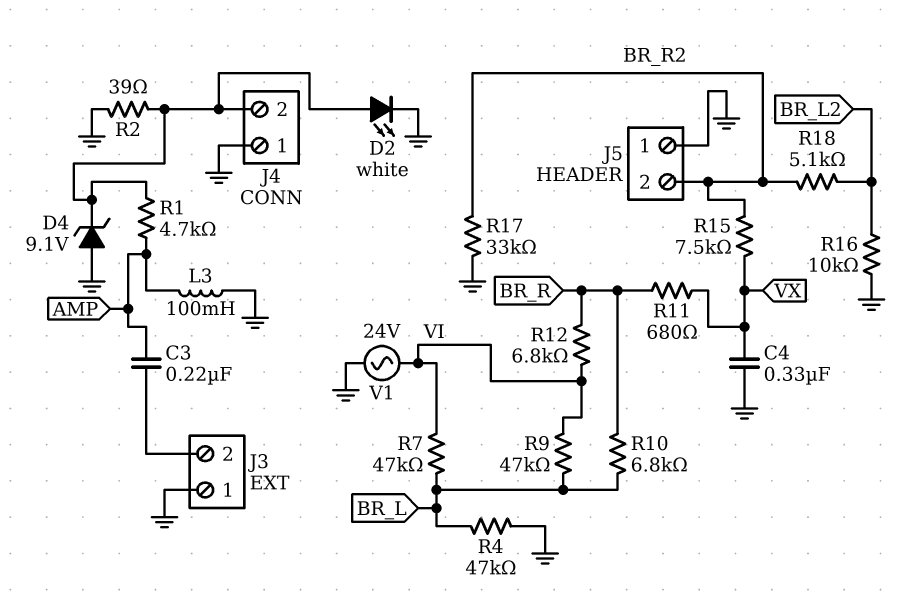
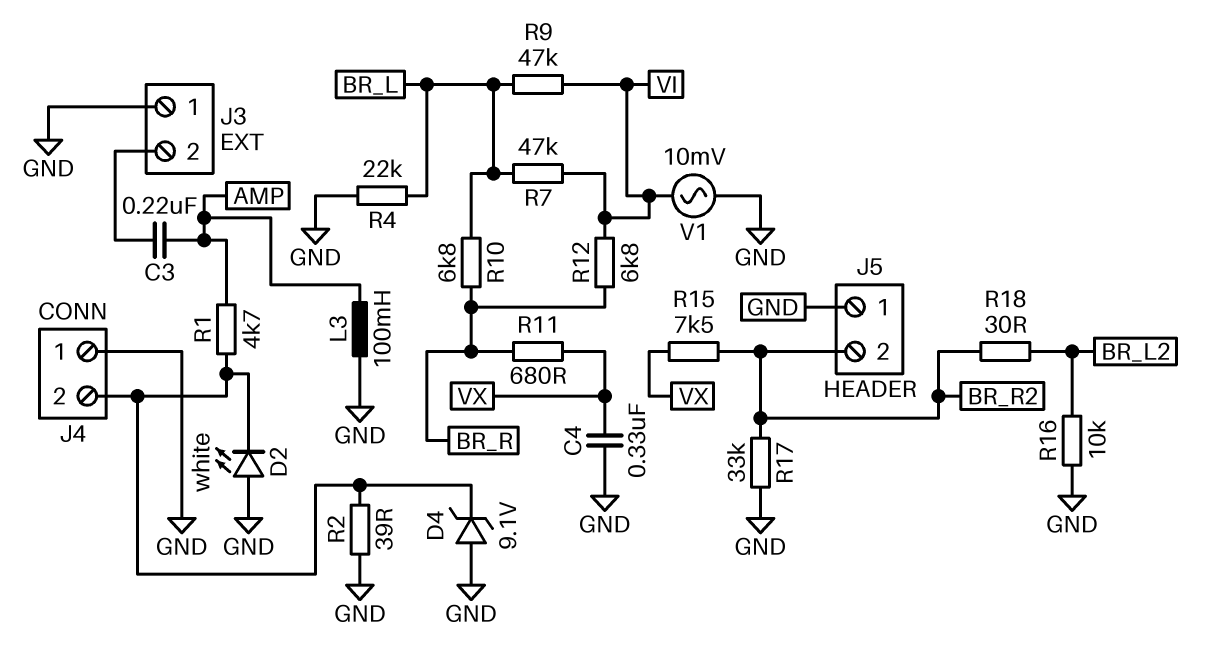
D2: LED white (A J4/2, K GND) -> LED white (A GND, K J4/2)
R4: 47k (BR_L, GND) -> 22k (BR_L, GND)
R18: 5.1k (BR_L2, BR_R2) -> 30 (BR_L2, BR_R2)
V1: AC 24V (GND, VI) -> AC 10mV (GND, VI)

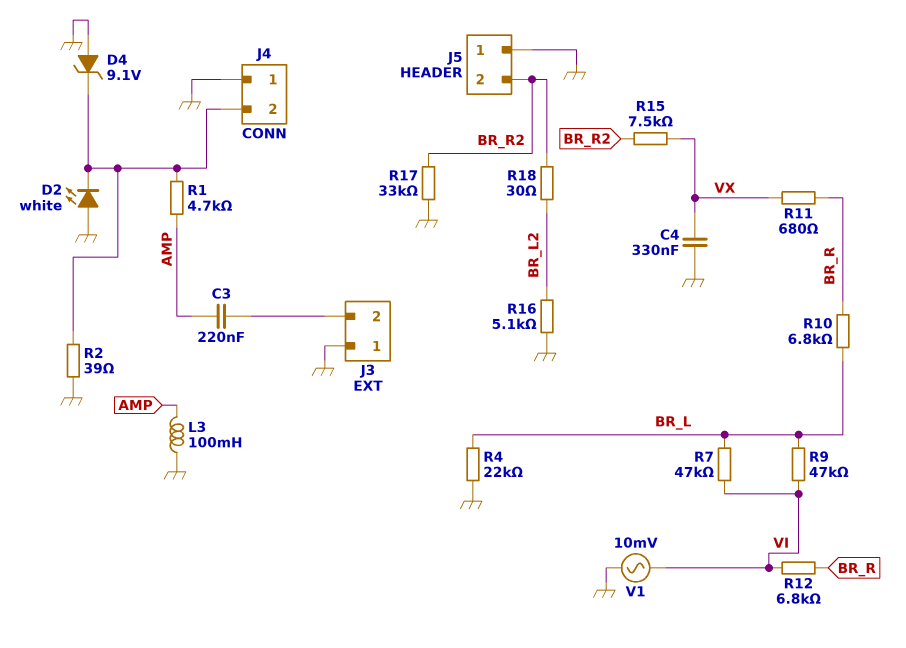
R16: 10k (BR_L2, GND) -> 5.1k (BR_L2, GND)

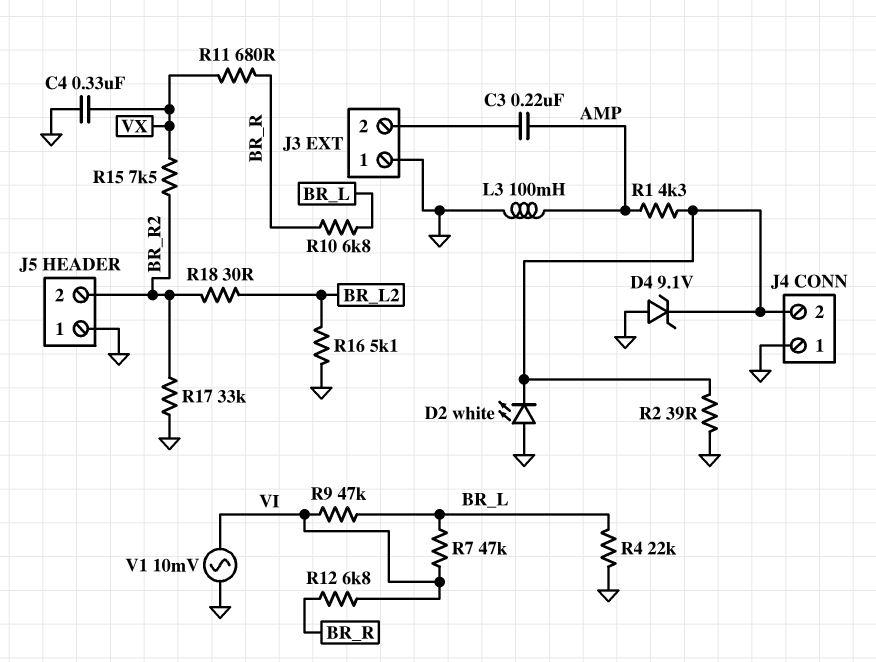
R1: 4.7k (AMP, J4/2) -> 4.3k (AMP, J4/2)

